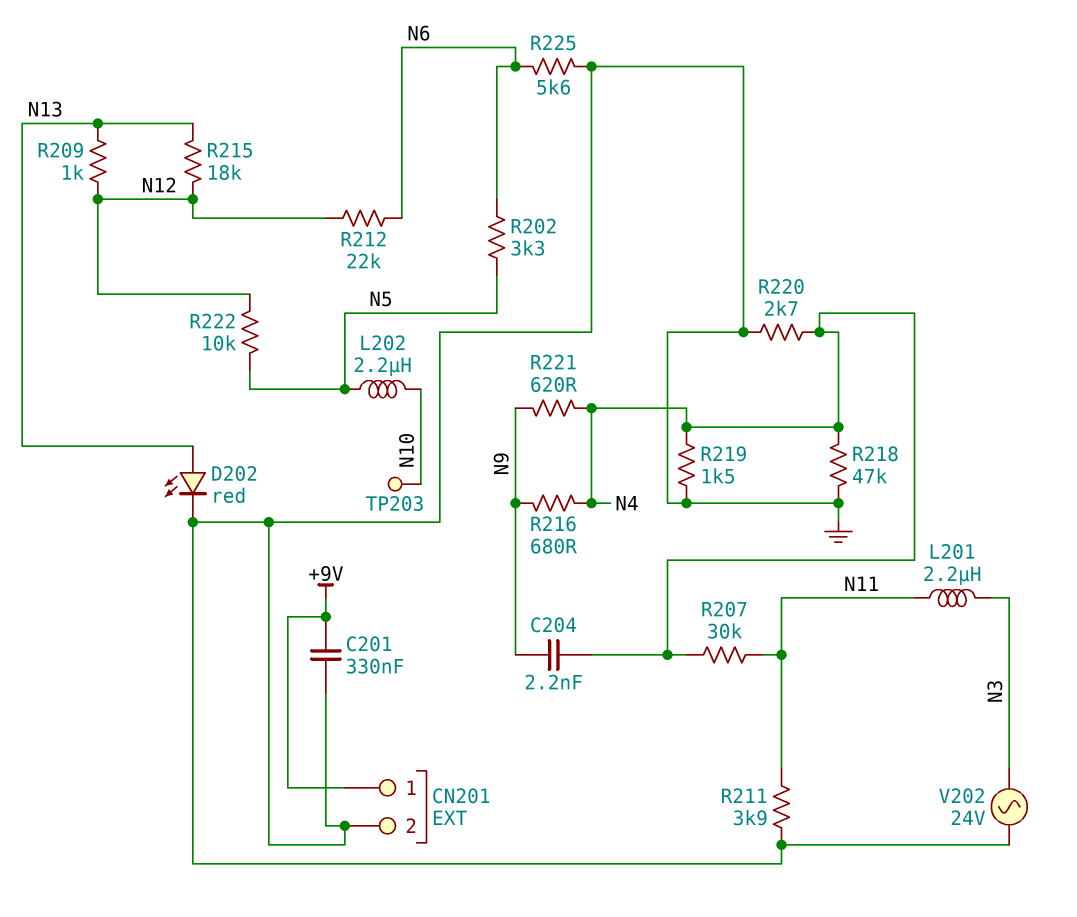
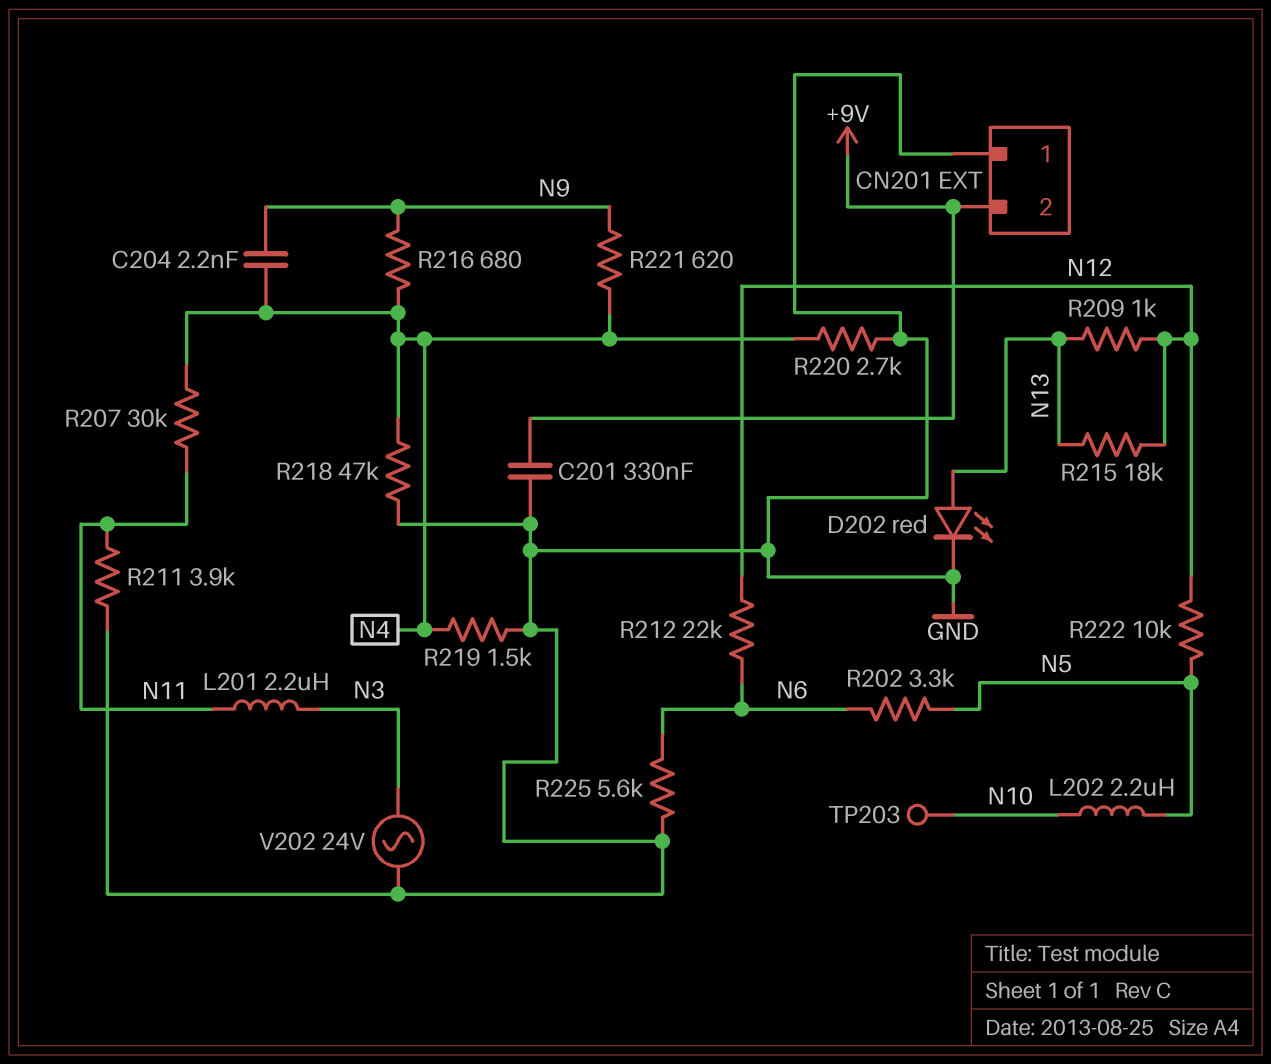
CN201 pin 1: +9V -> GND
CN201 pin 2: GND -> +9V

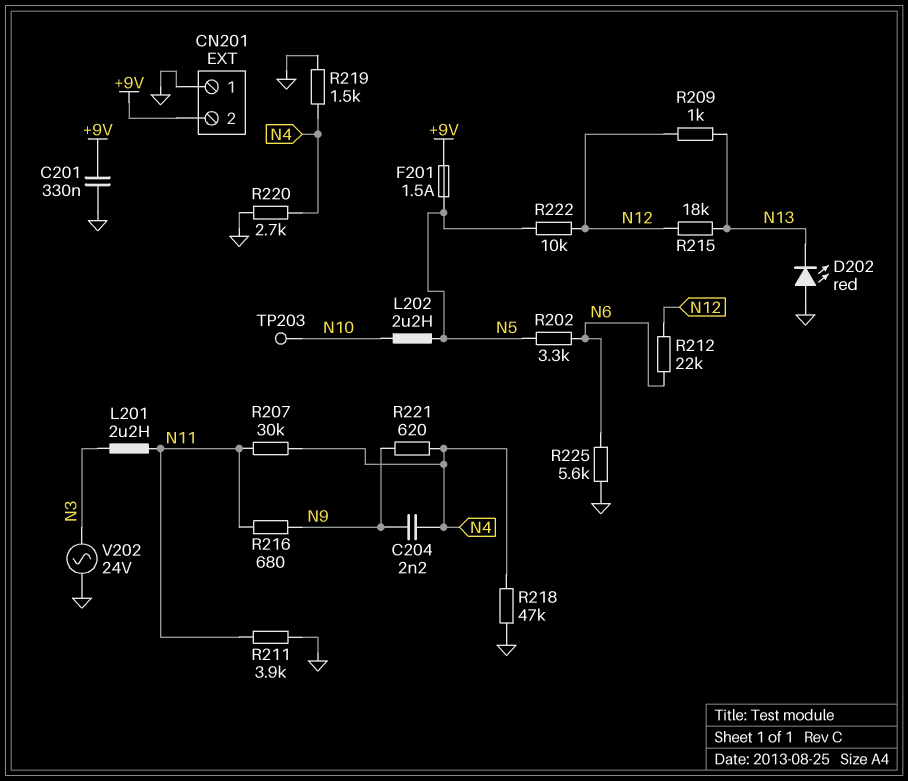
D202: LED red (A N13, K GND) -> LED red (A GND, K N13)
F201: none -> 1.5A (+9V, N5)
R216: 680 (N4, N9) -> 680 (N9, N11)

